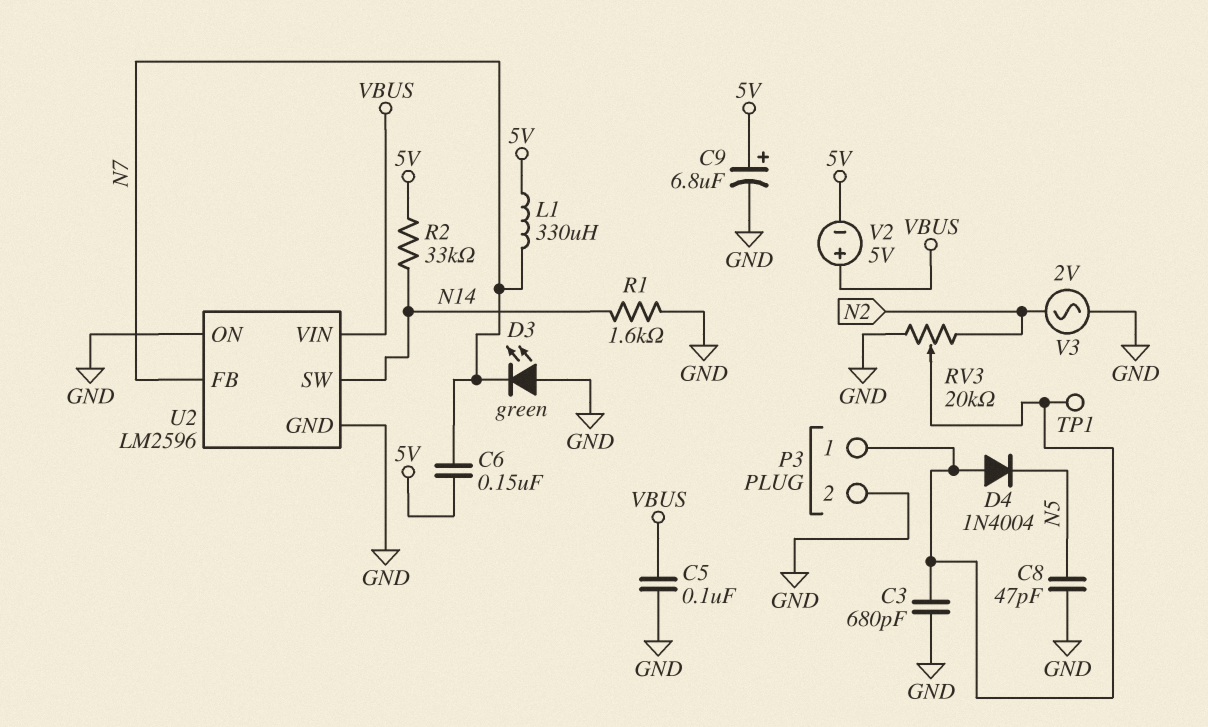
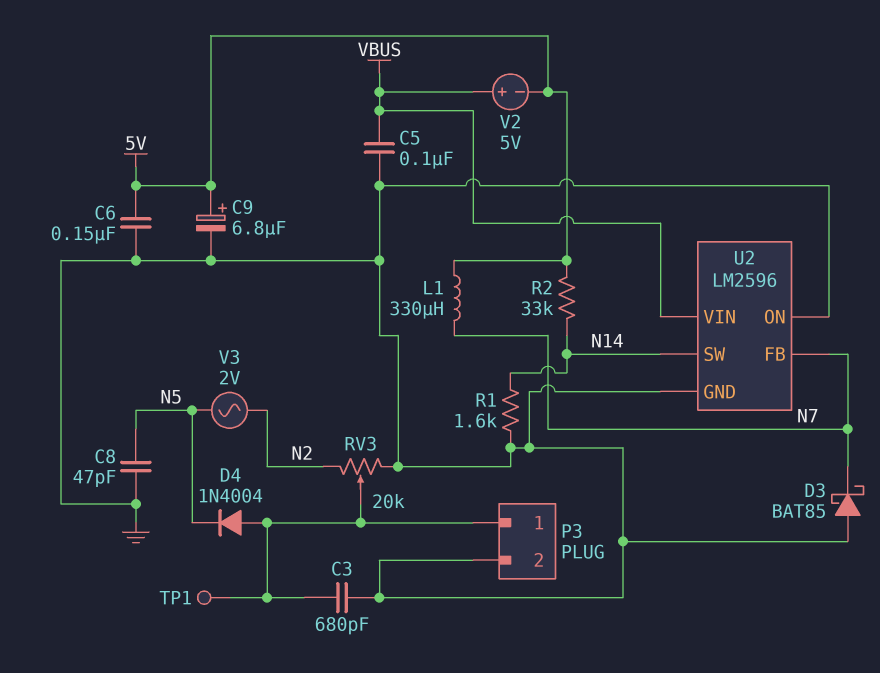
C6: 150nF (5V, N7) -> 150nF (5V, GND)
D3: LED green (A GND, K N7) -> schottky BAT85 (A GND, K N7)
V3: AC 2V (GND, N2) -> AC 2V (N2, N5)

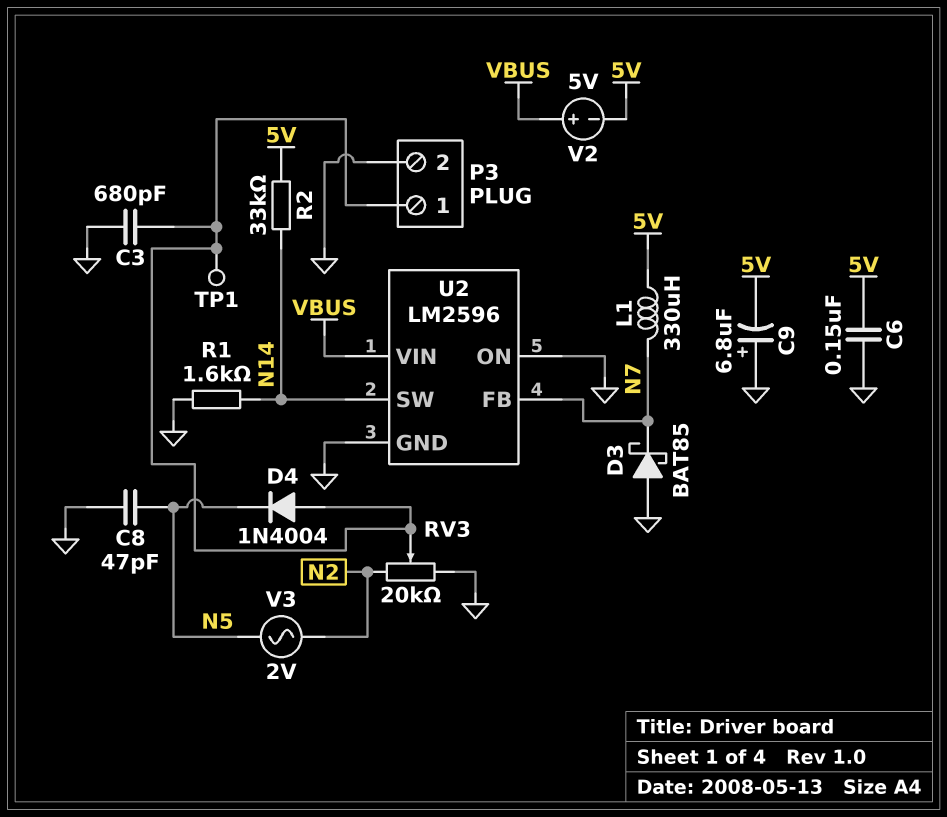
C5: 100nF (GND, VBUS) -> none
C9: 6.8uF (plus 5V, minus GND) -> 6.8uF (plus GND, minus 5V)

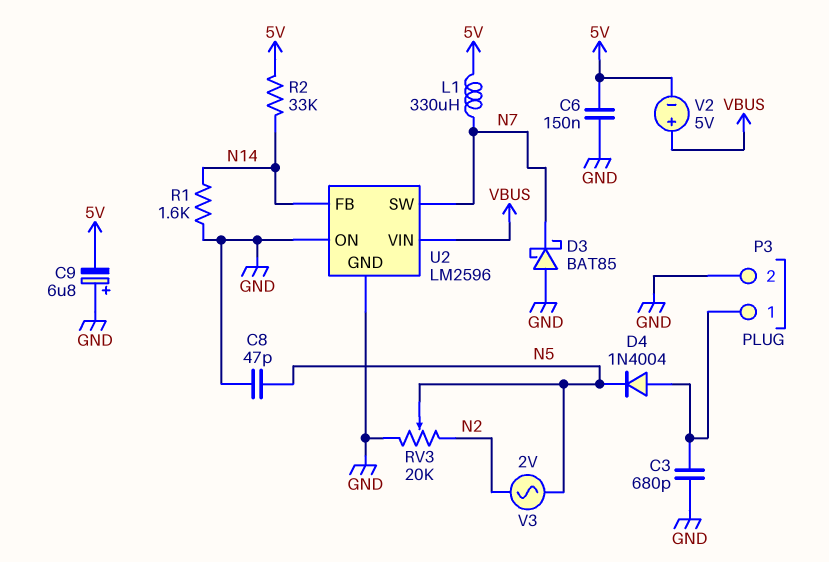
RV3: 20k (GND, N2, wiper P3/1) -> 20k (GND, N2, wiper N5)
TP1: test point (P3/1) -> none
U2 pin FB: N7 -> N14
U2 pin SW: N14 -> N7

